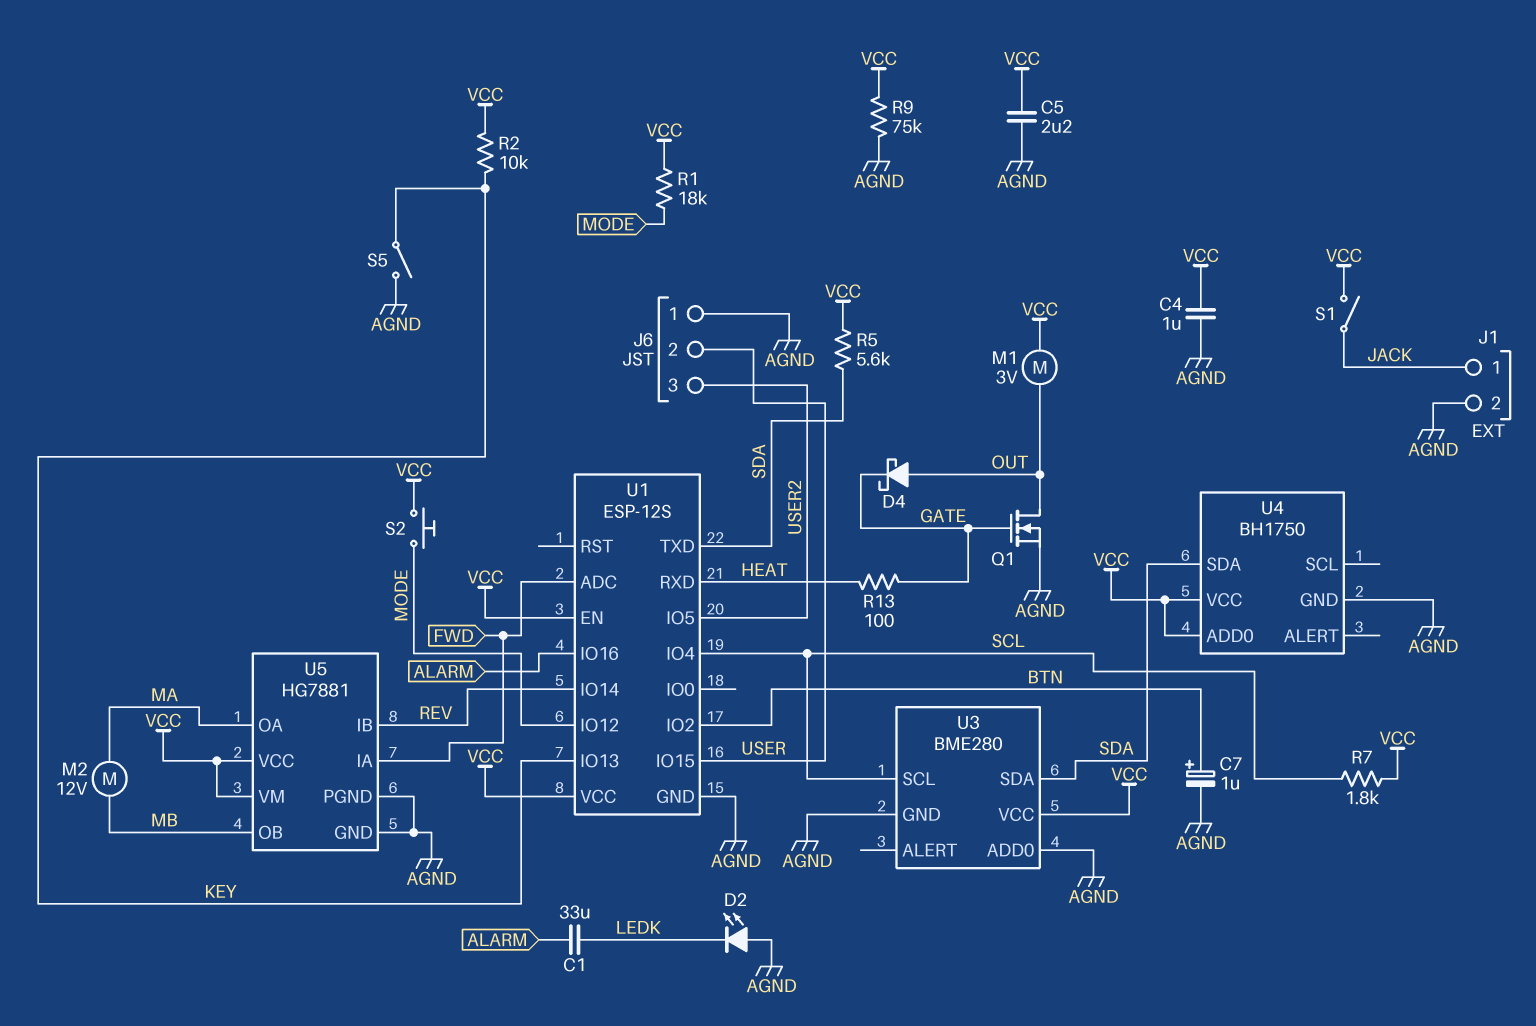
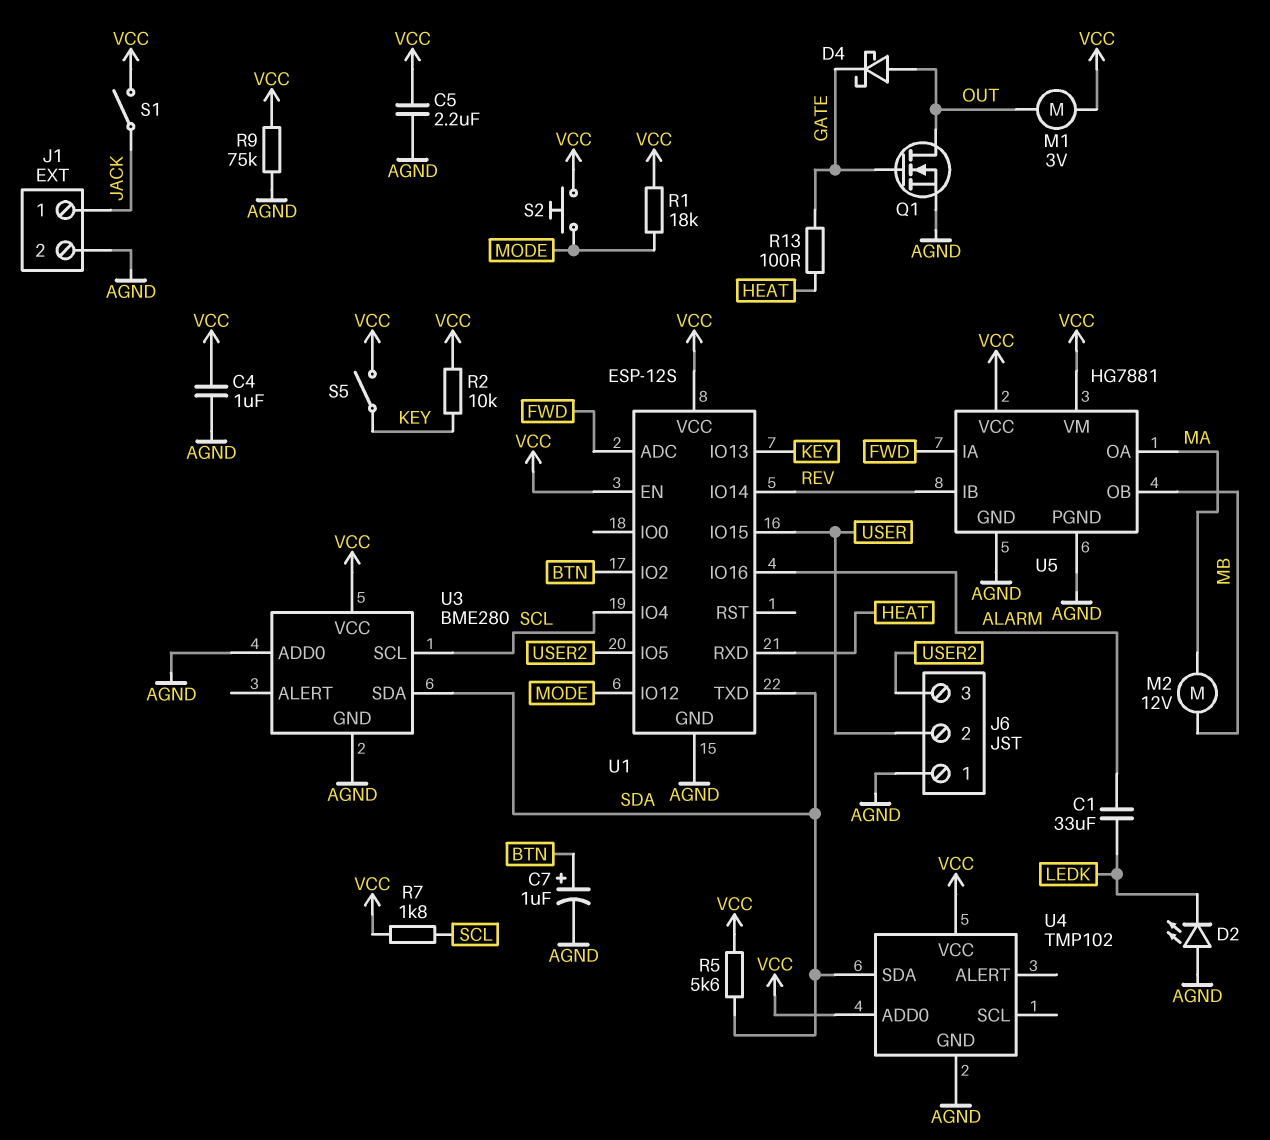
S5: switch (AGND, KEY) -> switch (KEY, VCC)
U4: BH1750 -> TMP102

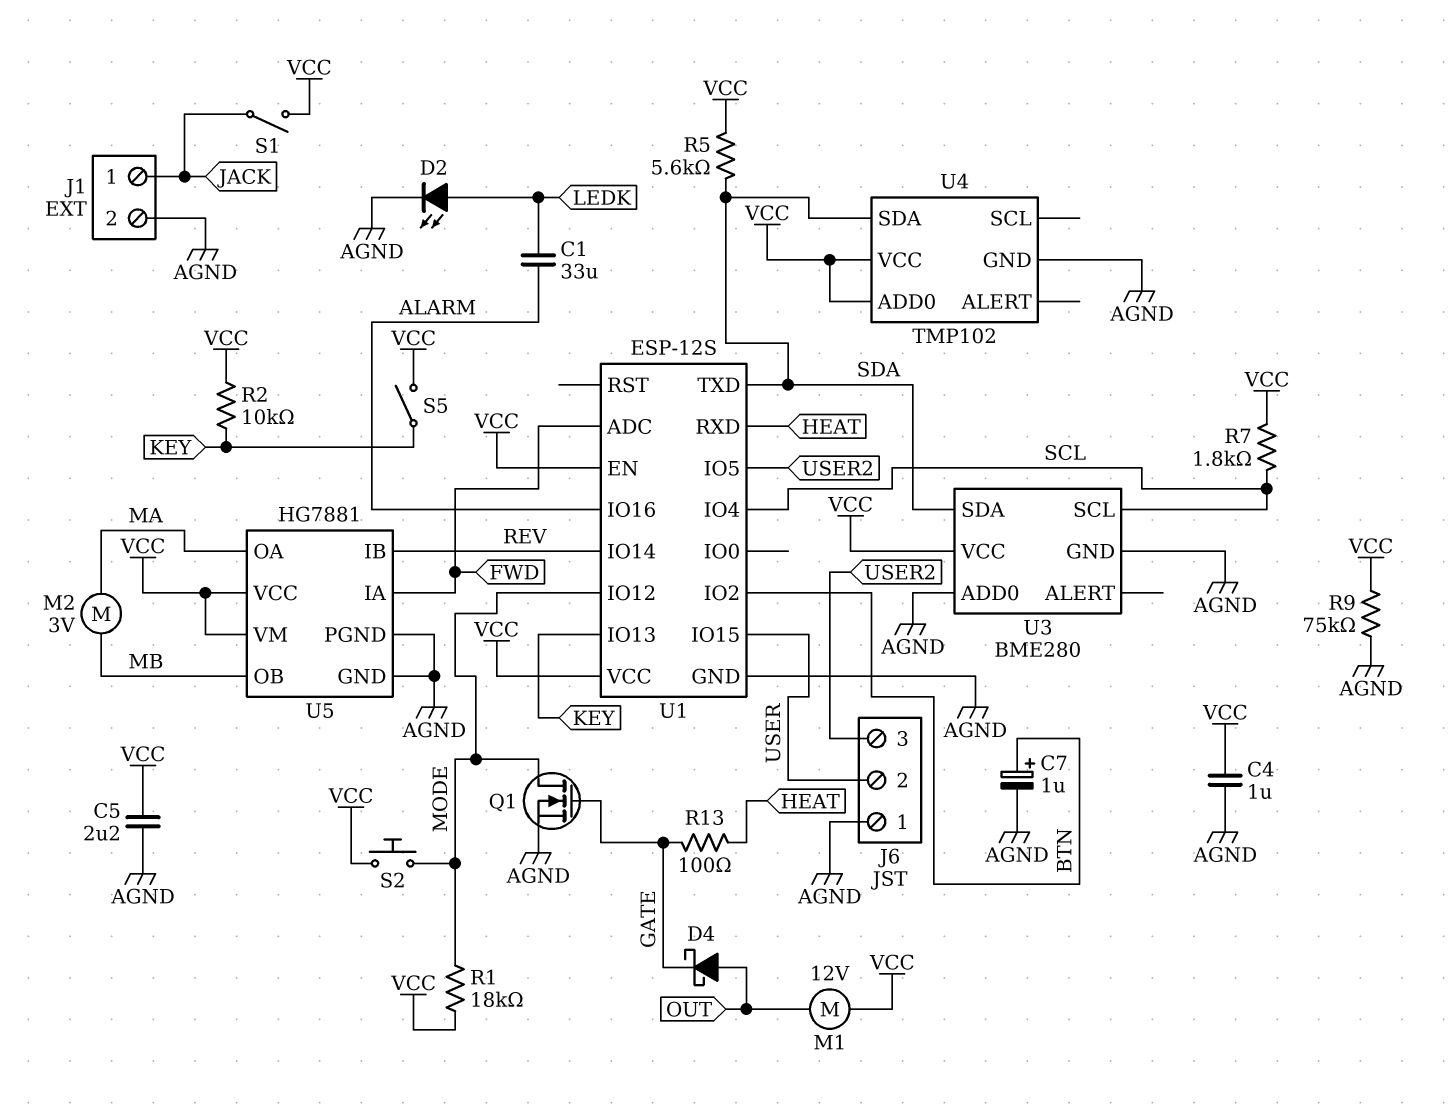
D2: LED (A AGND, K LEDK) -> LED (A LEDK, K AGND)
M1: motor 3V (OUT, VCC) -> motor 12V (OUT, VCC)
M2: motor 12V (MA, MB) -> motor 3V (MA, MB)
Q1: NMOS (G GATE, D OUT, S AGND) -> NMOS (G GATE, D MODE, S AGND)

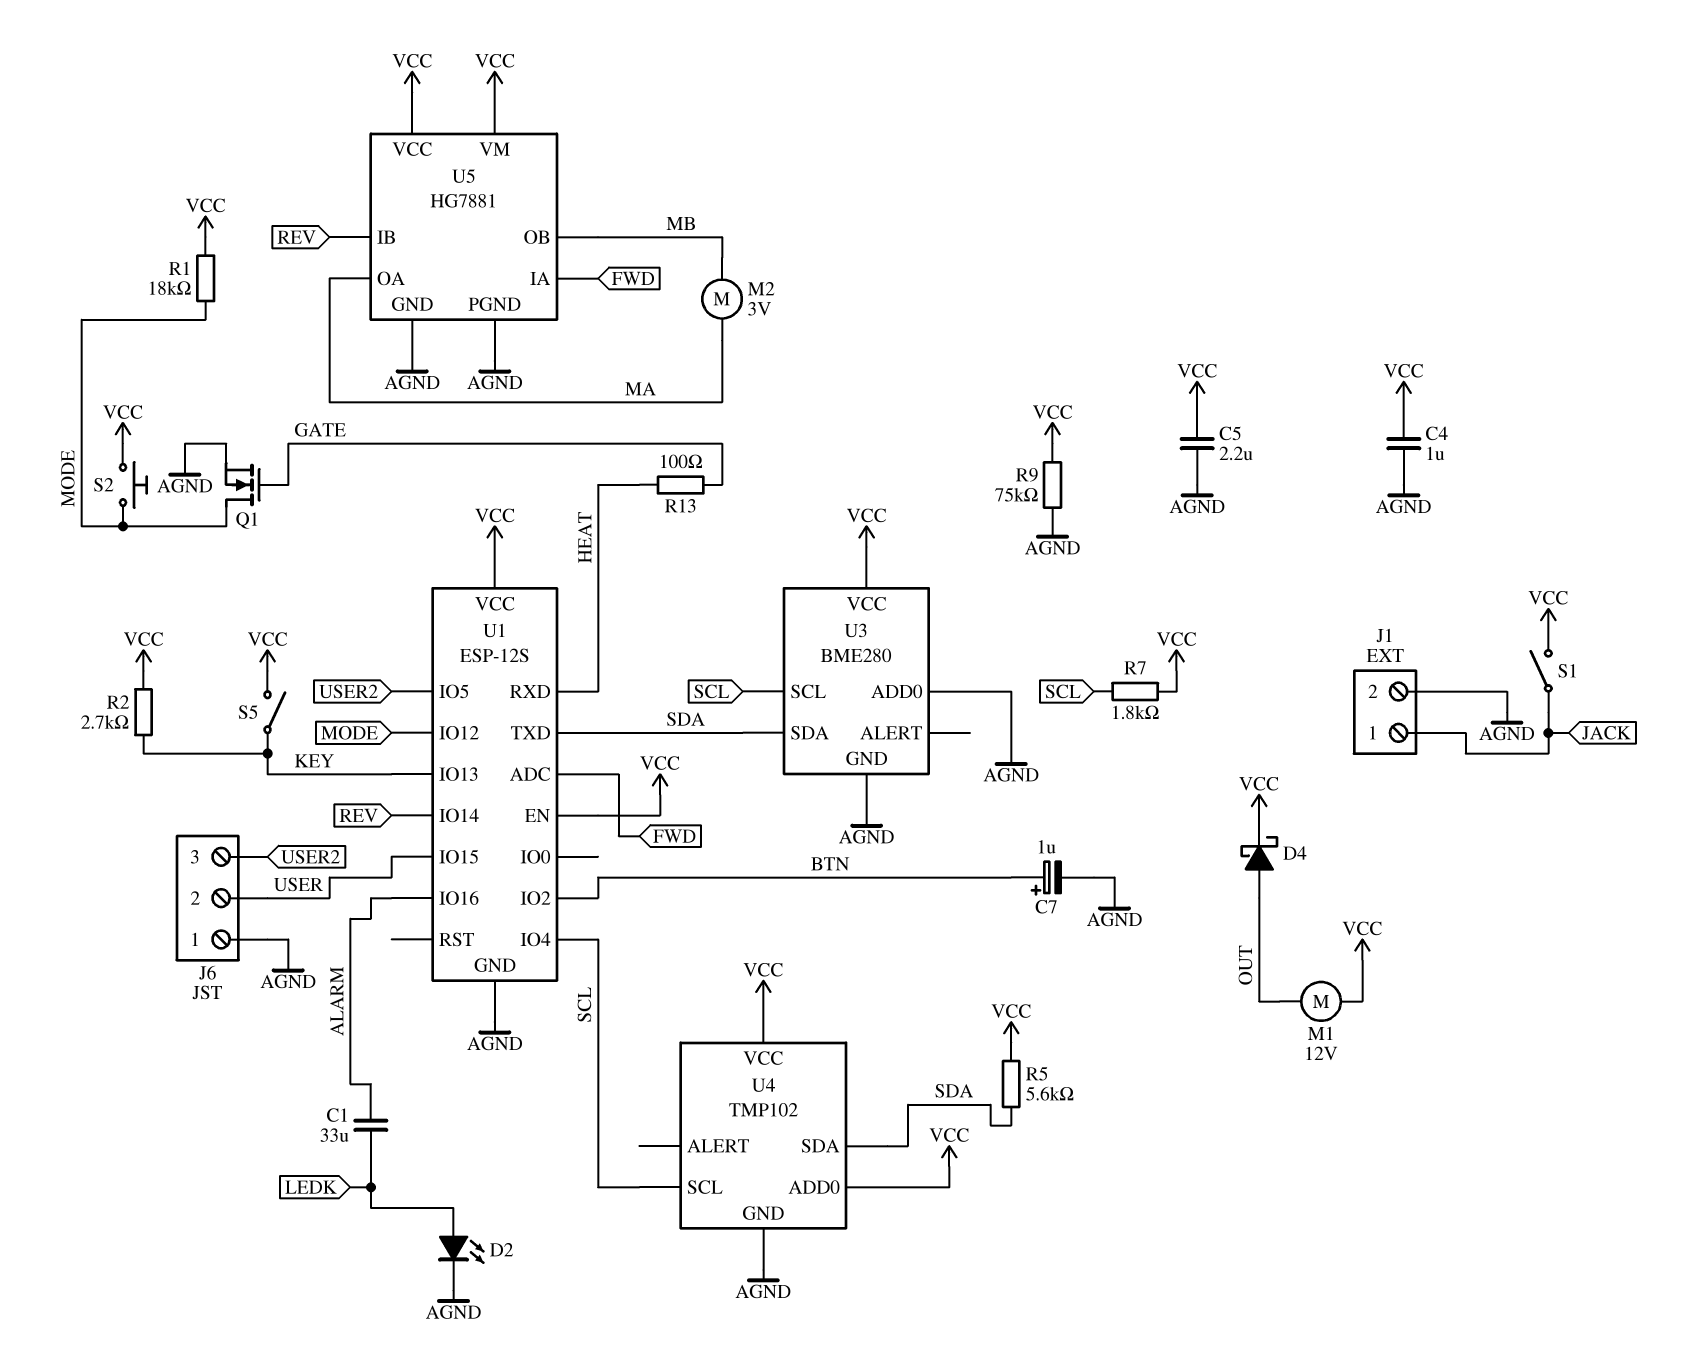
D4: schottky (A OUT, K GATE) -> schottky (A OUT, K VCC)
R2: 10k (KEY, VCC) -> 2.7k (KEY, VCC)
U4 pin SCL: none -> SCL

